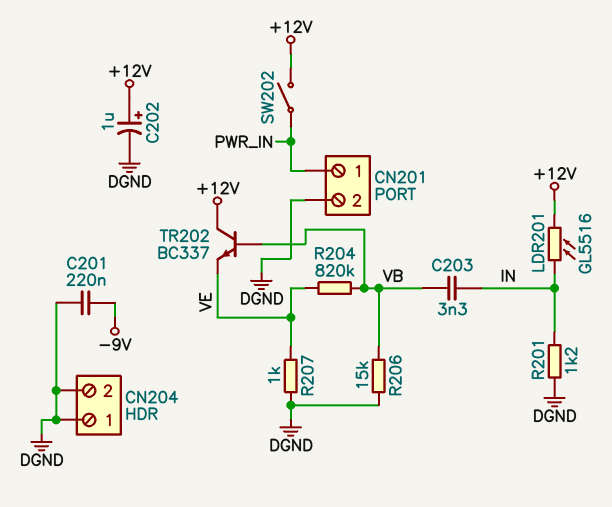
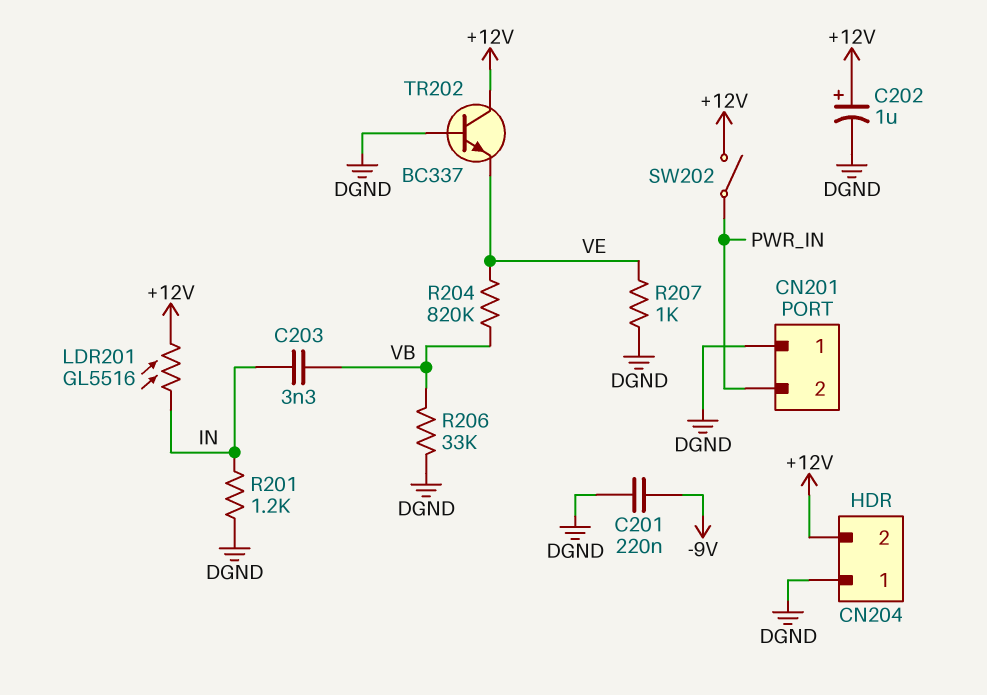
CN201 pin 1: PWR_IN -> DGND
CN201 pin 2: DGND -> PWR_IN
CN204 pin 2: DGND -> +12V
R206: 15k (DGND, VB) -> 33k (DGND, VB)
TR202: NPN BC337 (B VB, C +12V, E VE) -> NPN BC337 (B DGND, C +12V, E VE)

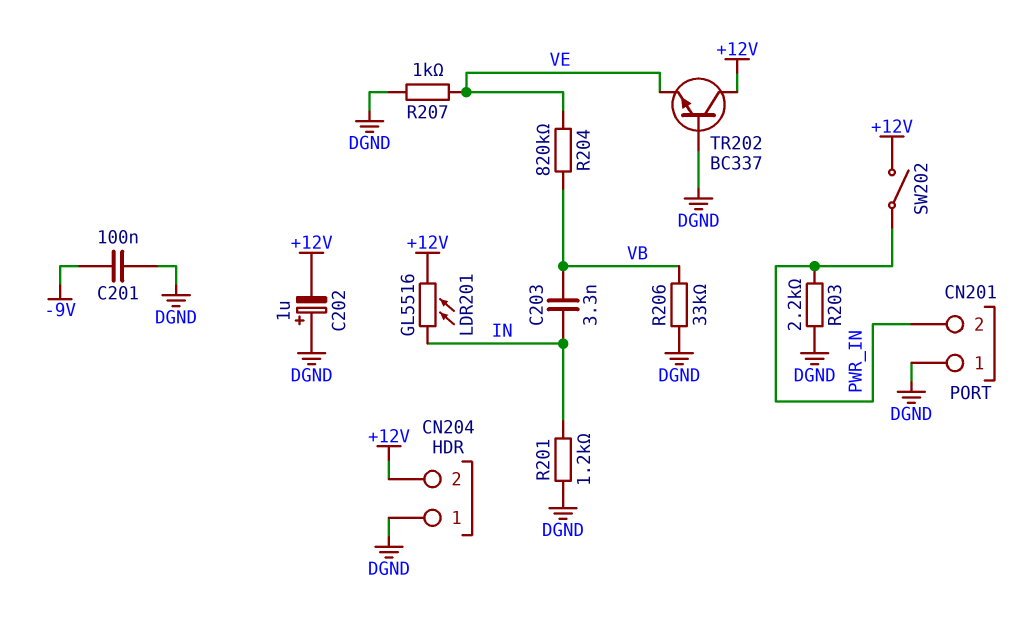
C201: 220nF (-9V, DGND) -> 100nF (-9V, DGND)
C202: 1uF (plus +12V, minus DGND) -> 1uF (plus DGND, minus +12V)
R203: none -> 2.2k (DGND, PWR_IN)

